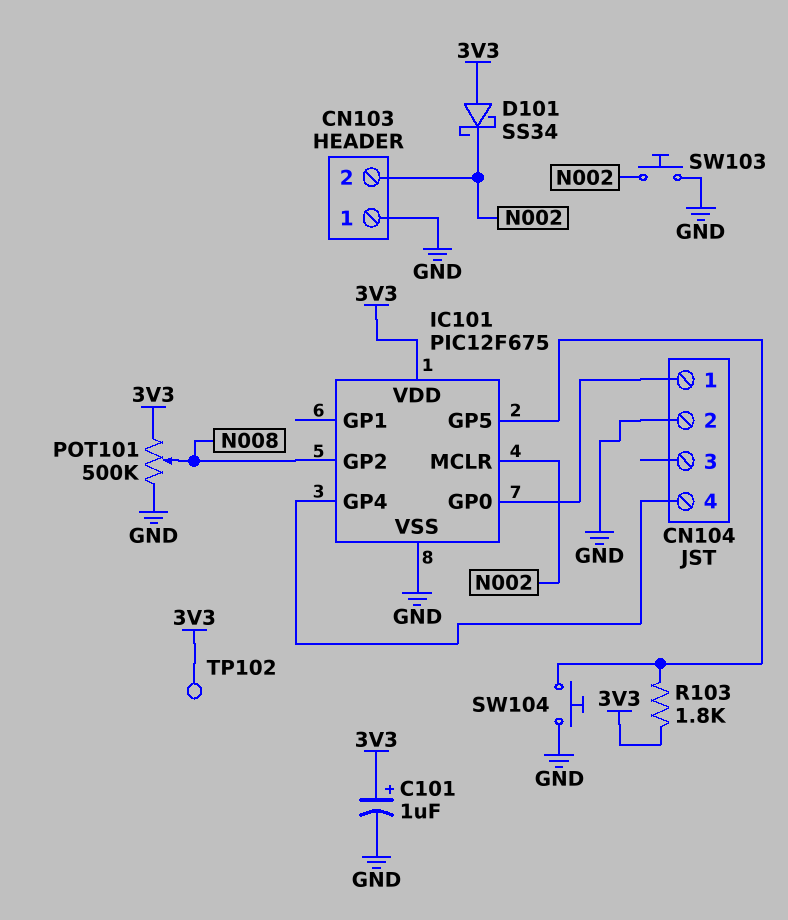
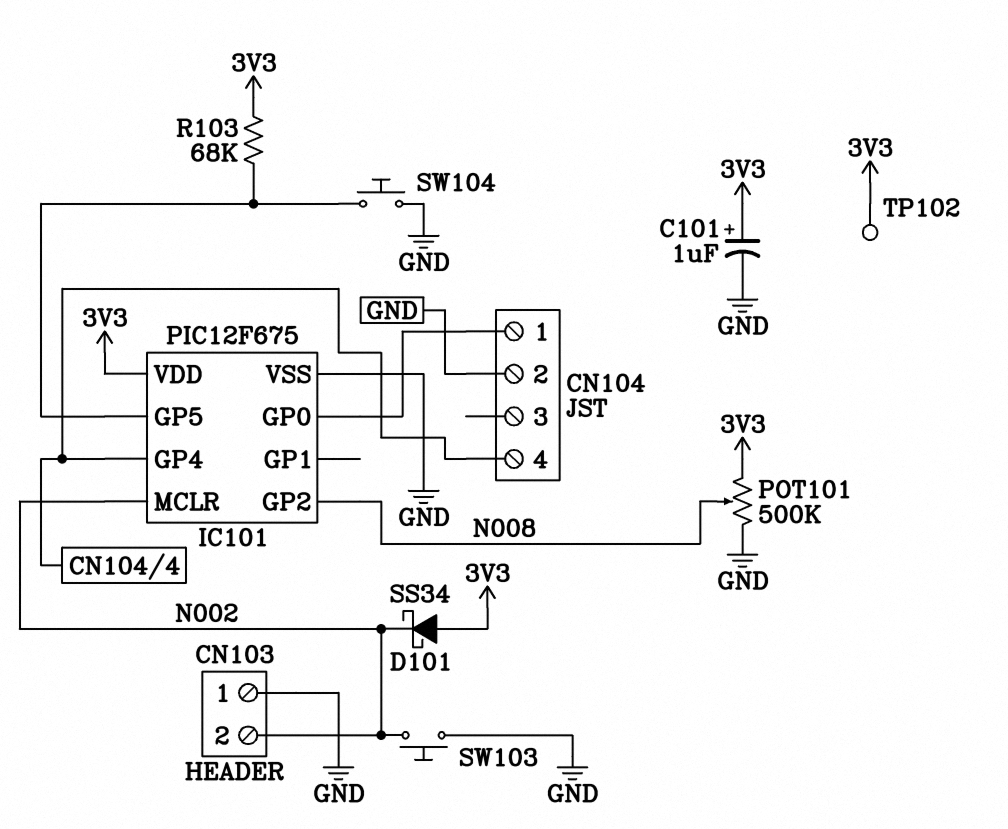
R103: 1.8k (3V3, IC101/GP5) -> 68k (3V3, IC101/GP5)

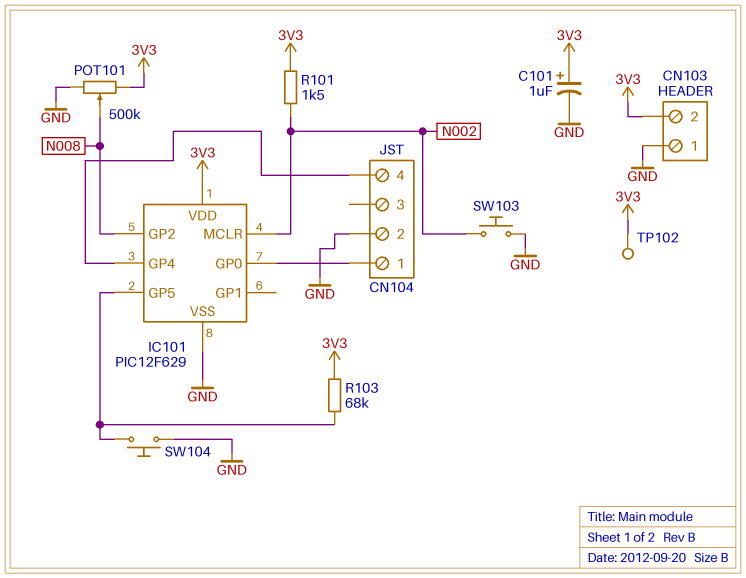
CN103 pin 2: N002 -> 3V3
D101: schottky SS34 (A 3V3, K N002) -> none
IC101: PIC12F675 -> PIC12F629
R101: none -> 1.5k (3V3, N002)

